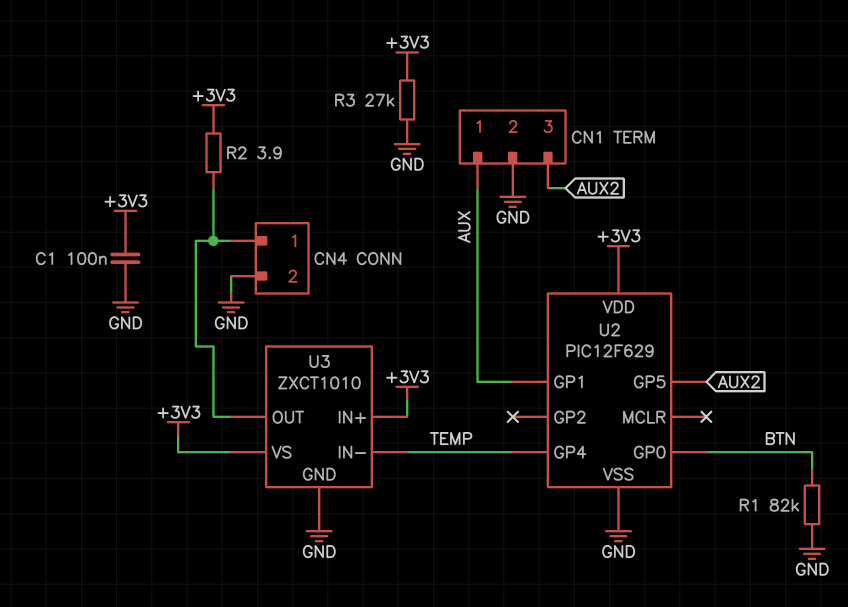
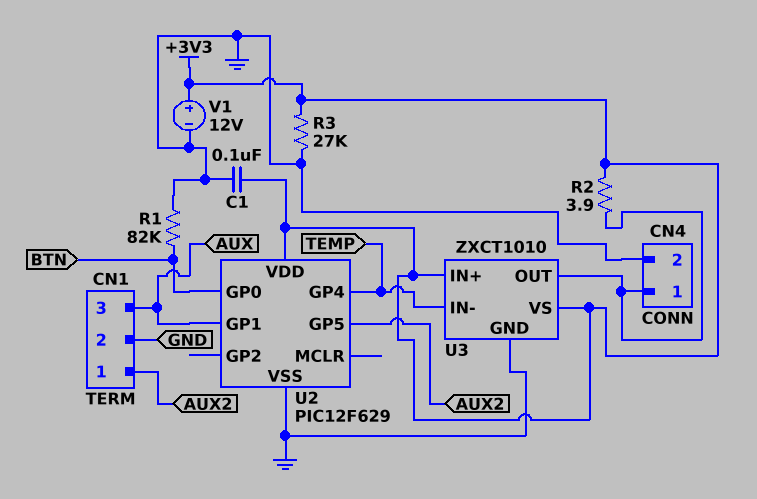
CN1 pin 1: AUX -> AUX2
CN1 pin 3: AUX2 -> AUX
V1: none -> 12V (plus +3V3, minus GND)

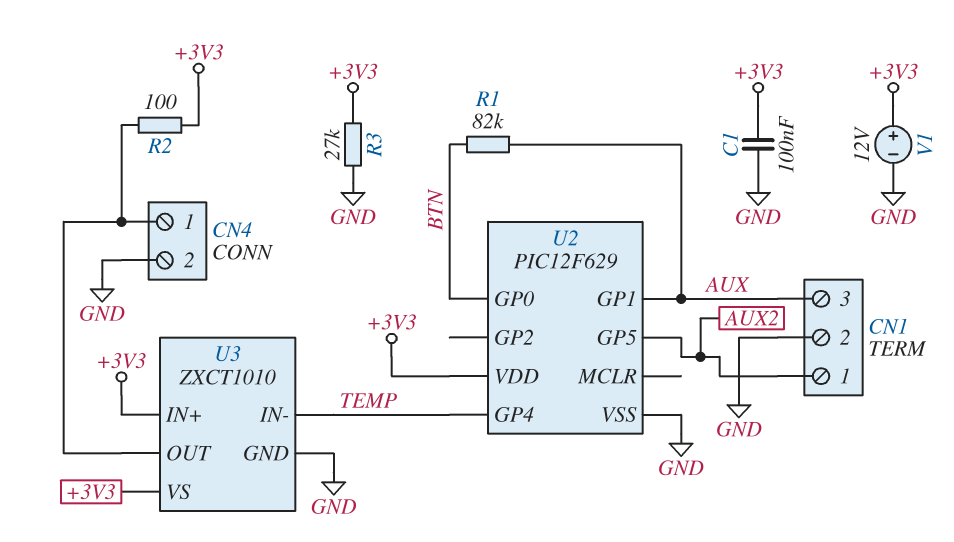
R1: 82k (BTN, GND) -> 82k (AUX, BTN)
R2: 3.9 (+3V3, CN4/1) -> 100 (+3V3, CN4/1)

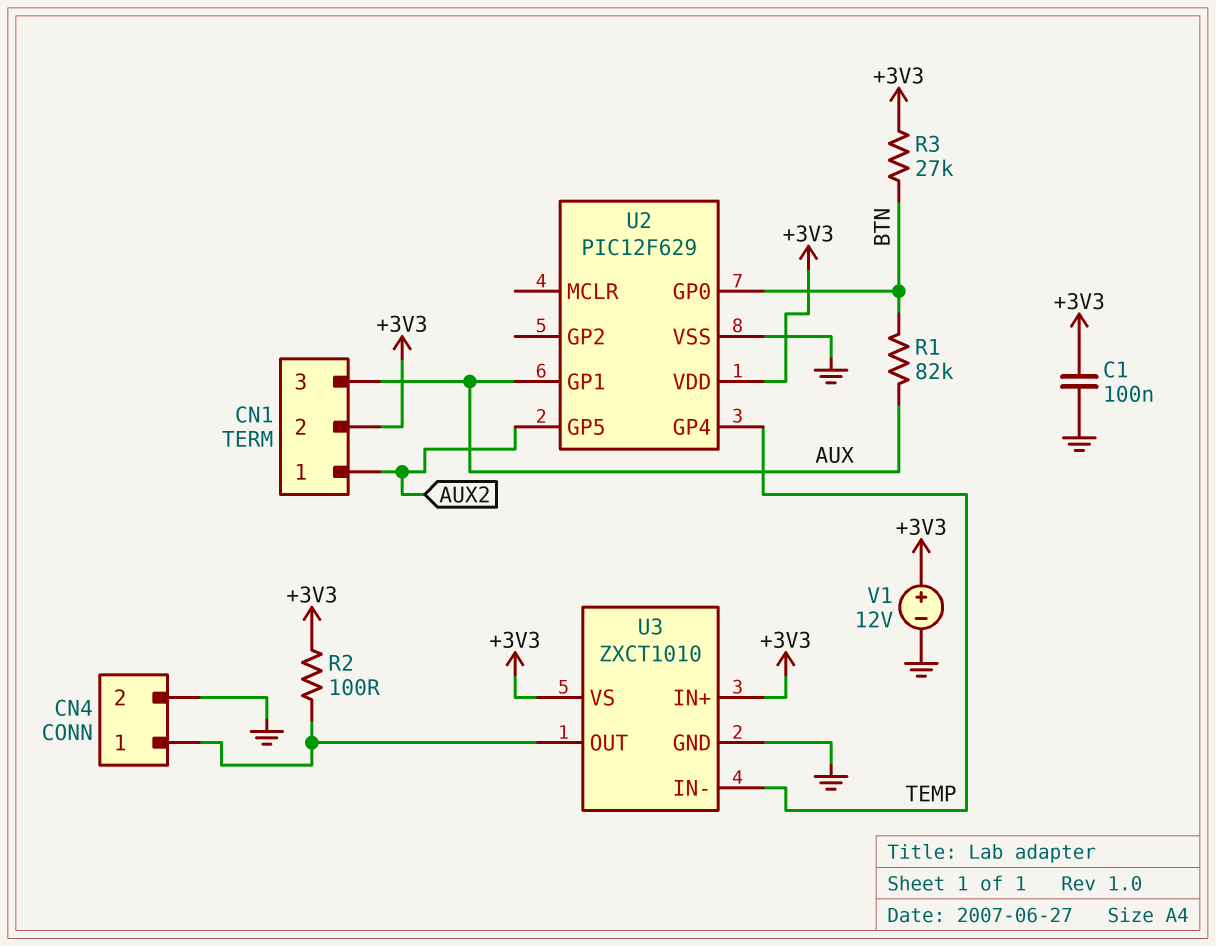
CN1 pin 2: GND -> +3V3
R3: 27k (+3V3, GND) -> 27k (+3V3, BTN)

